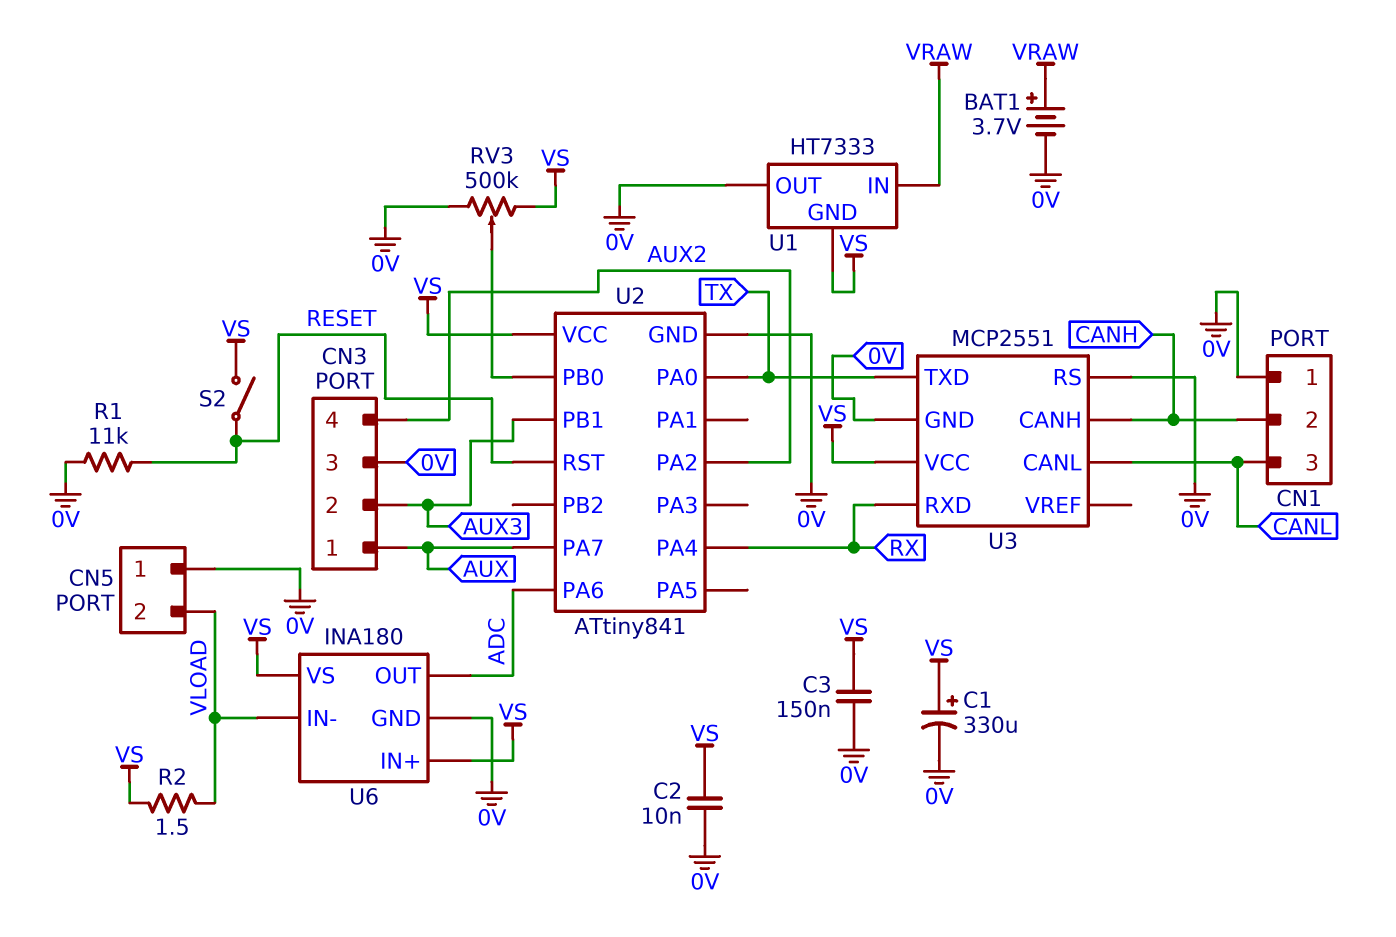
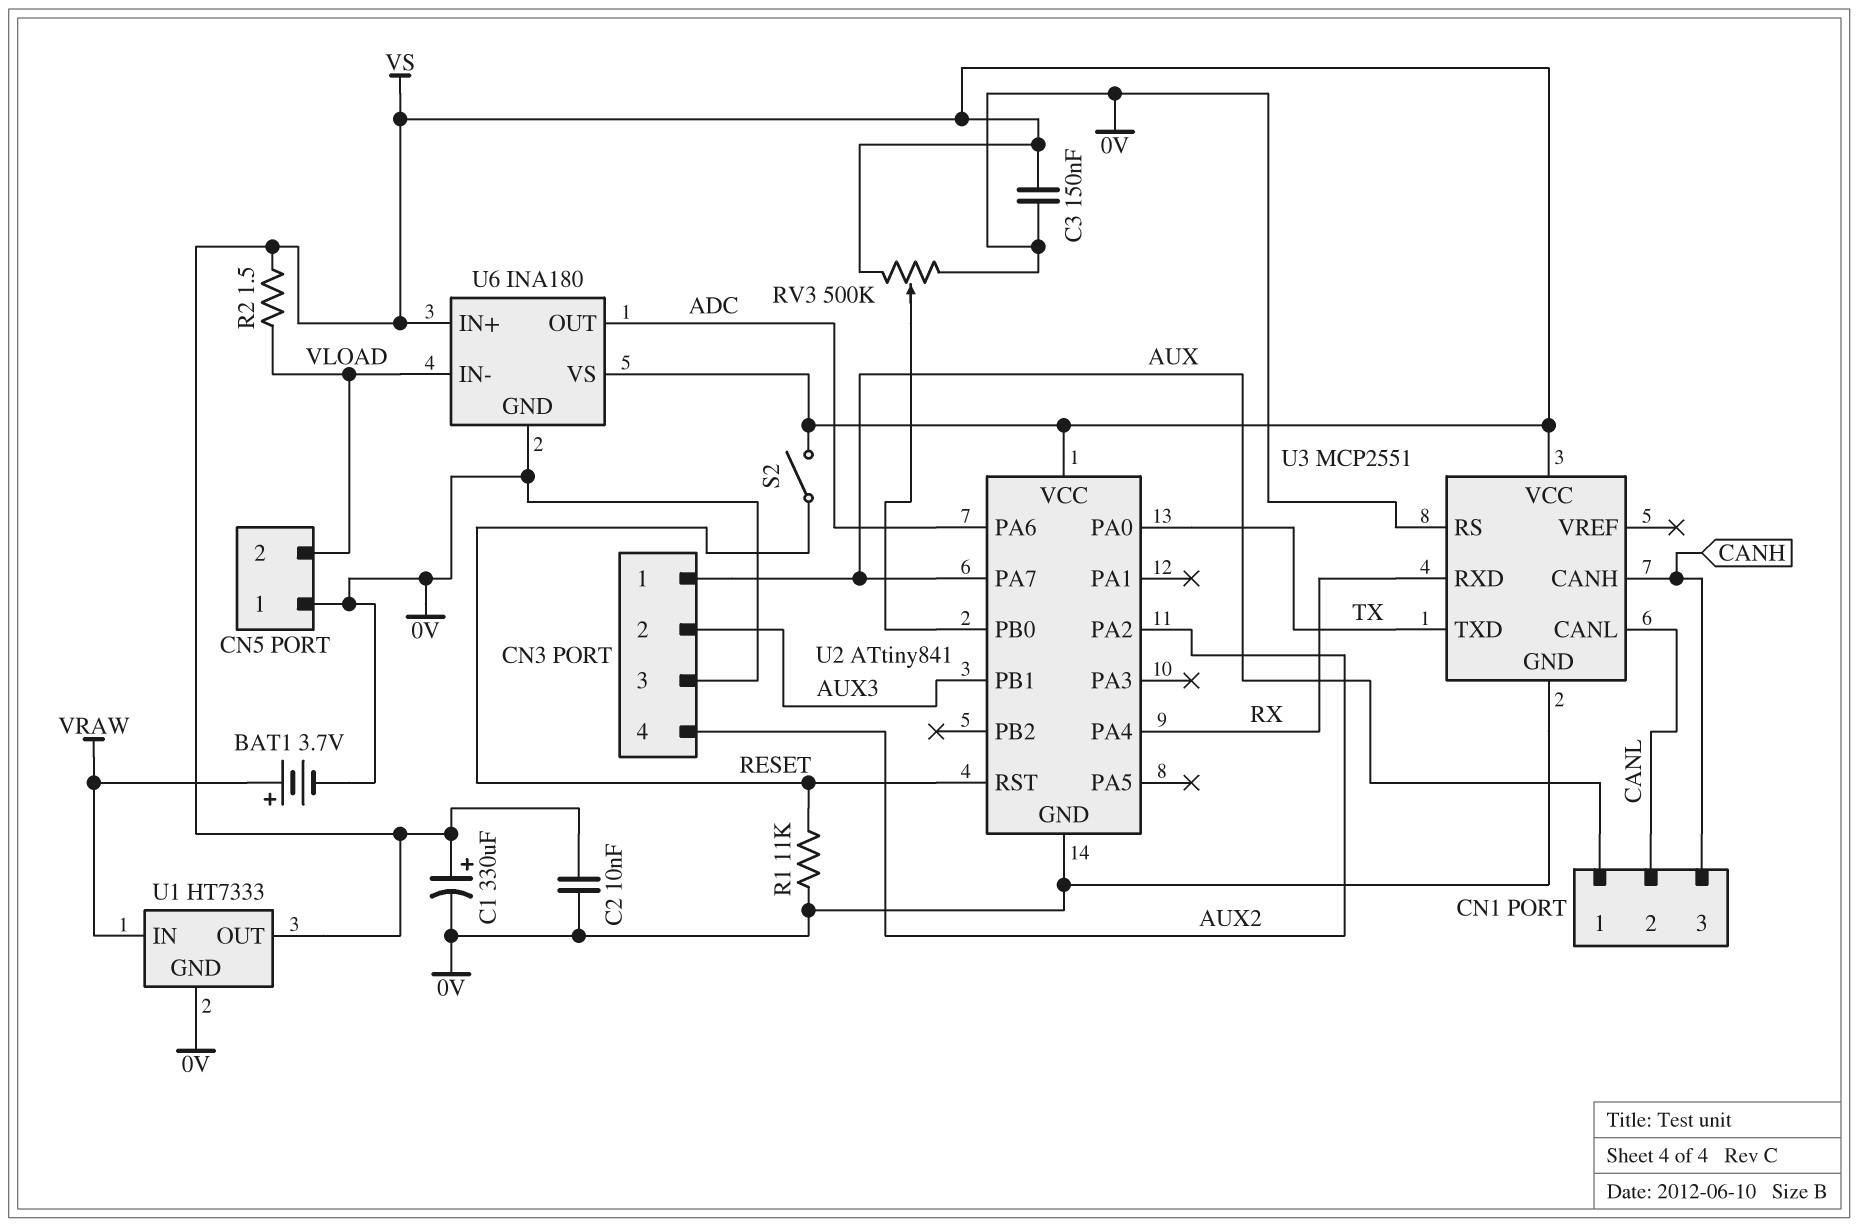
CN1 pin 1: 0V -> AUX
CN1 pin 2: CANH -> CANL
CN1 pin 3: CANL -> CANH
U1 pin GND: VS -> 0V
U1 pin OUT: 0V -> VS

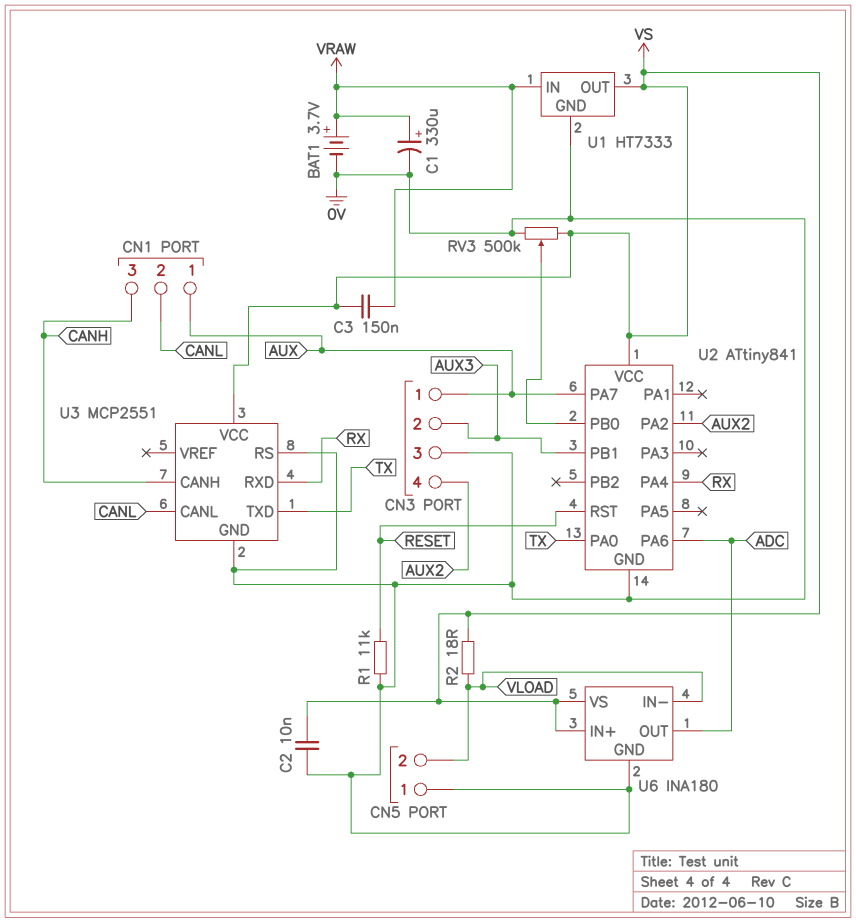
C1: 330uF (plus VS, minus 0V) -> 330uF (plus VRAW, minus 0V)
C3: 150nF (0V, VS) -> 150nF (VRAW, VS)
R2: 1.5 (VLOAD, VS) -> 18 (VLOAD, VS)
S2: switch (RESET, VS) -> none

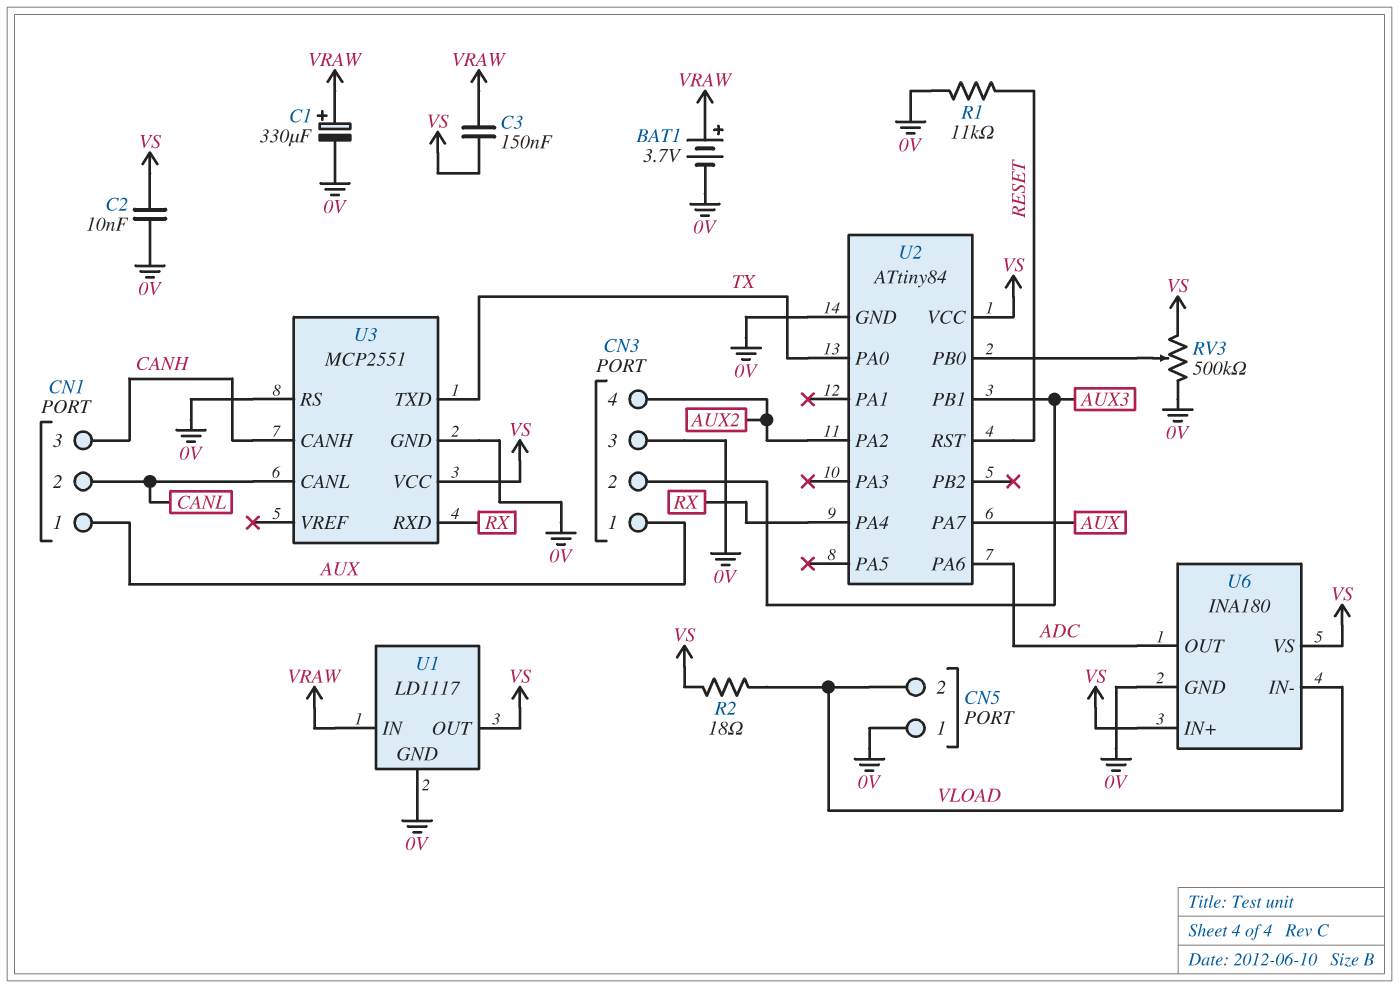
U1: HT7333 -> LD1117
U2: ATtiny841 -> ATtiny84

